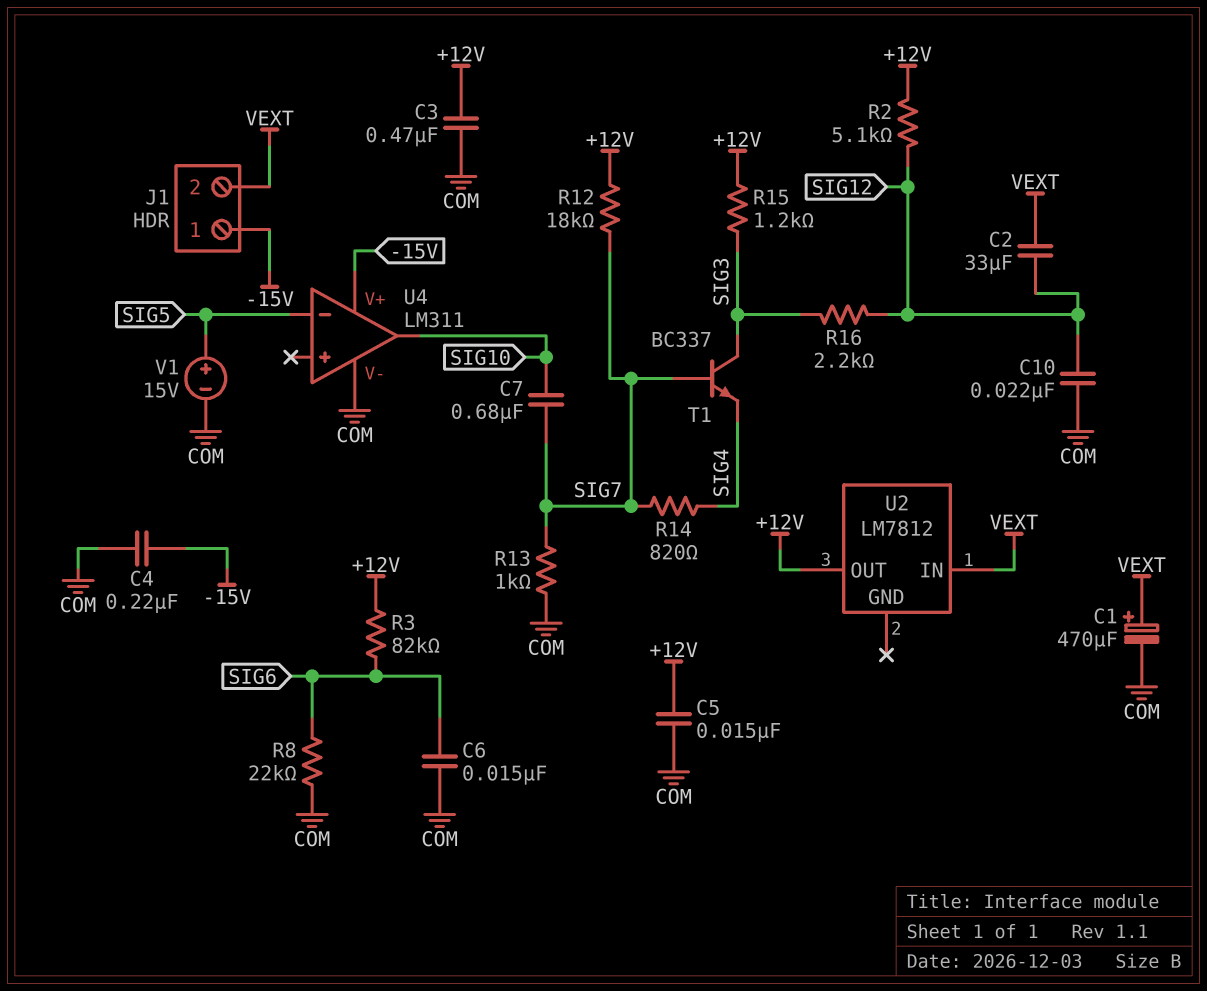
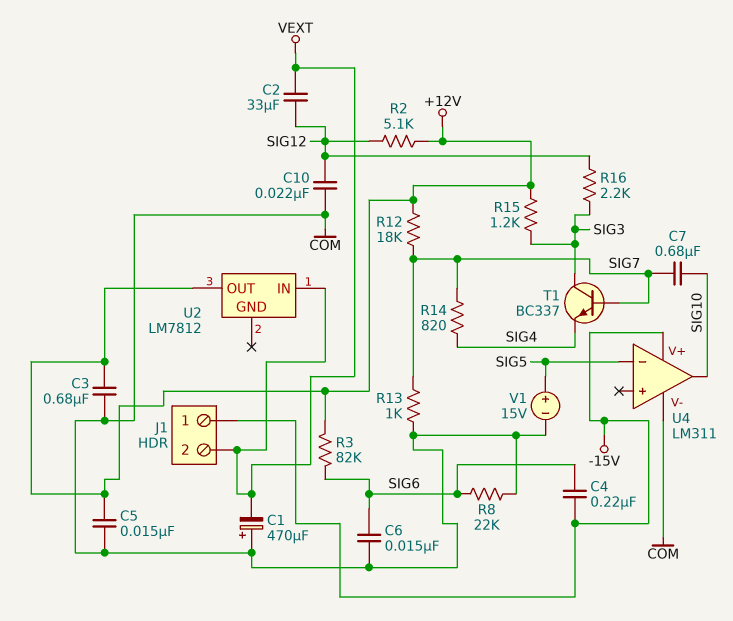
C1: 470uF (plus VEXT, minus COM) -> 470uF (plus COM, minus VEXT)
C3: 470nF (+12V, COM) -> 680nF (+12V, COM)
C4: 220nF (-15V, COM) -> 220nF (-15V, SIG6)

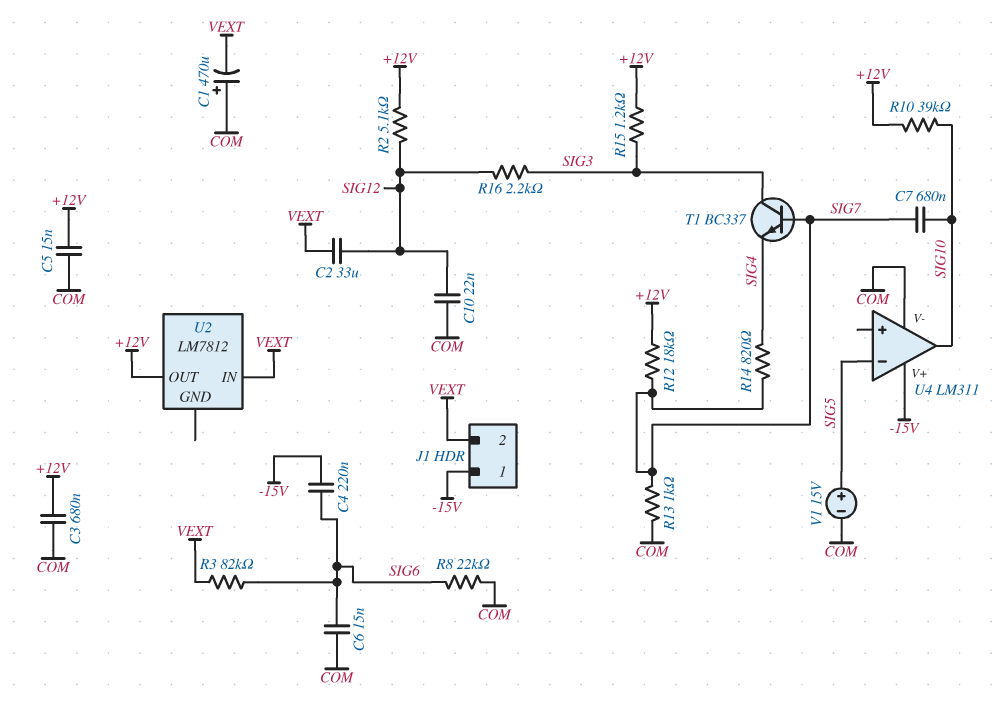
R3: 82k (+12V, SIG6) -> 82k (SIG6, VEXT)
R10: none -> 39k (+12V, SIG10)

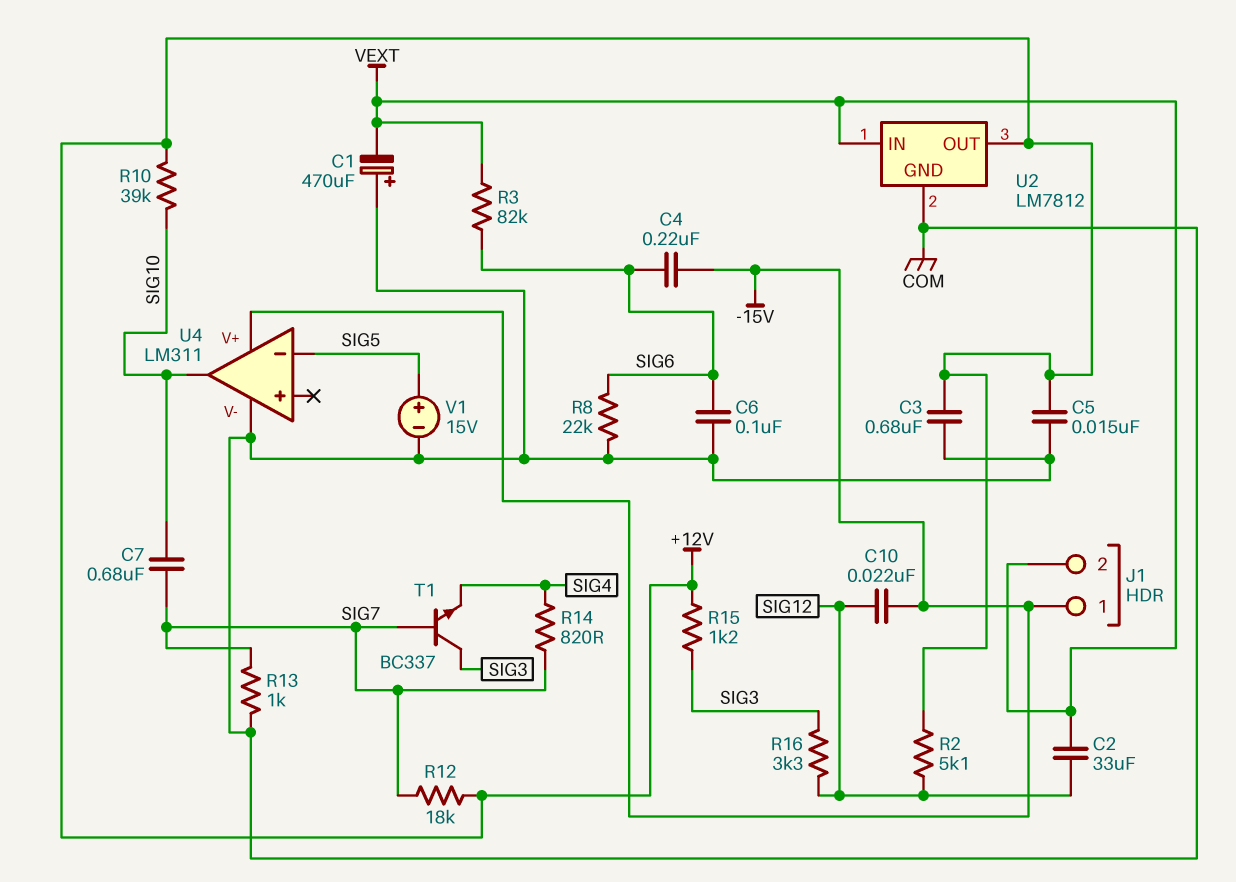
C6: 15nF (COM, SIG6) -> 100nF (COM, SIG6)
C10: 22nF (COM, SIG12) -> 22nF (-15V, SIG12)
R16: 2.2k (SIG3, SIG12) -> 3.3k (SIG3, SIG12)
U2 pin GND: none -> COM

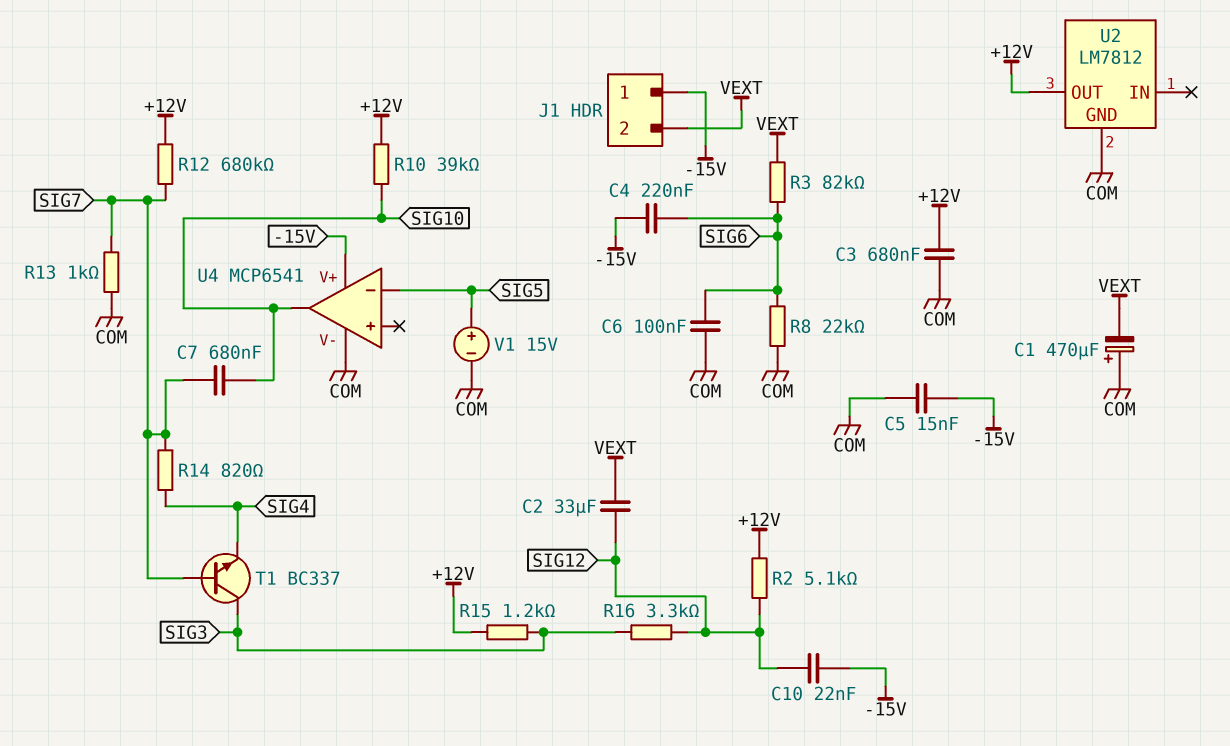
C5: 15nF (+12V, COM) -> 15nF (-15V, COM)
R12: 18k (+12V, SIG7) -> 680k (+12V, SIG7)
U2 pin IN: VEXT -> none
U4: LM311 -> MCP6541

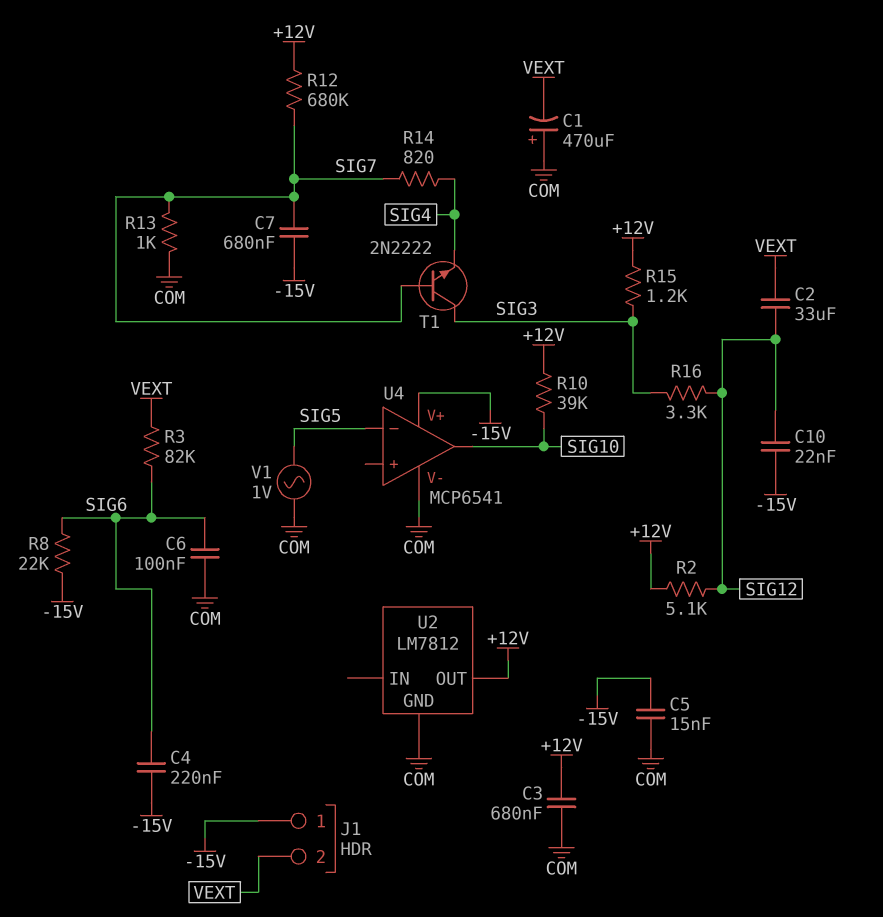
C7: 680nF (SIG7, SIG10) -> 680nF (-15V, SIG7)
R8: 22k (COM, SIG6) -> 22k (-15V, SIG6)
T1: NPN BC337 (B SIG7, C SIG3, E SIG4) -> NPN 2N2222 (B SIG7, C SIG3, E SIG4)
V1: 15V (plus SIG5, minus COM) -> AC 1V (COM, SIG5)

